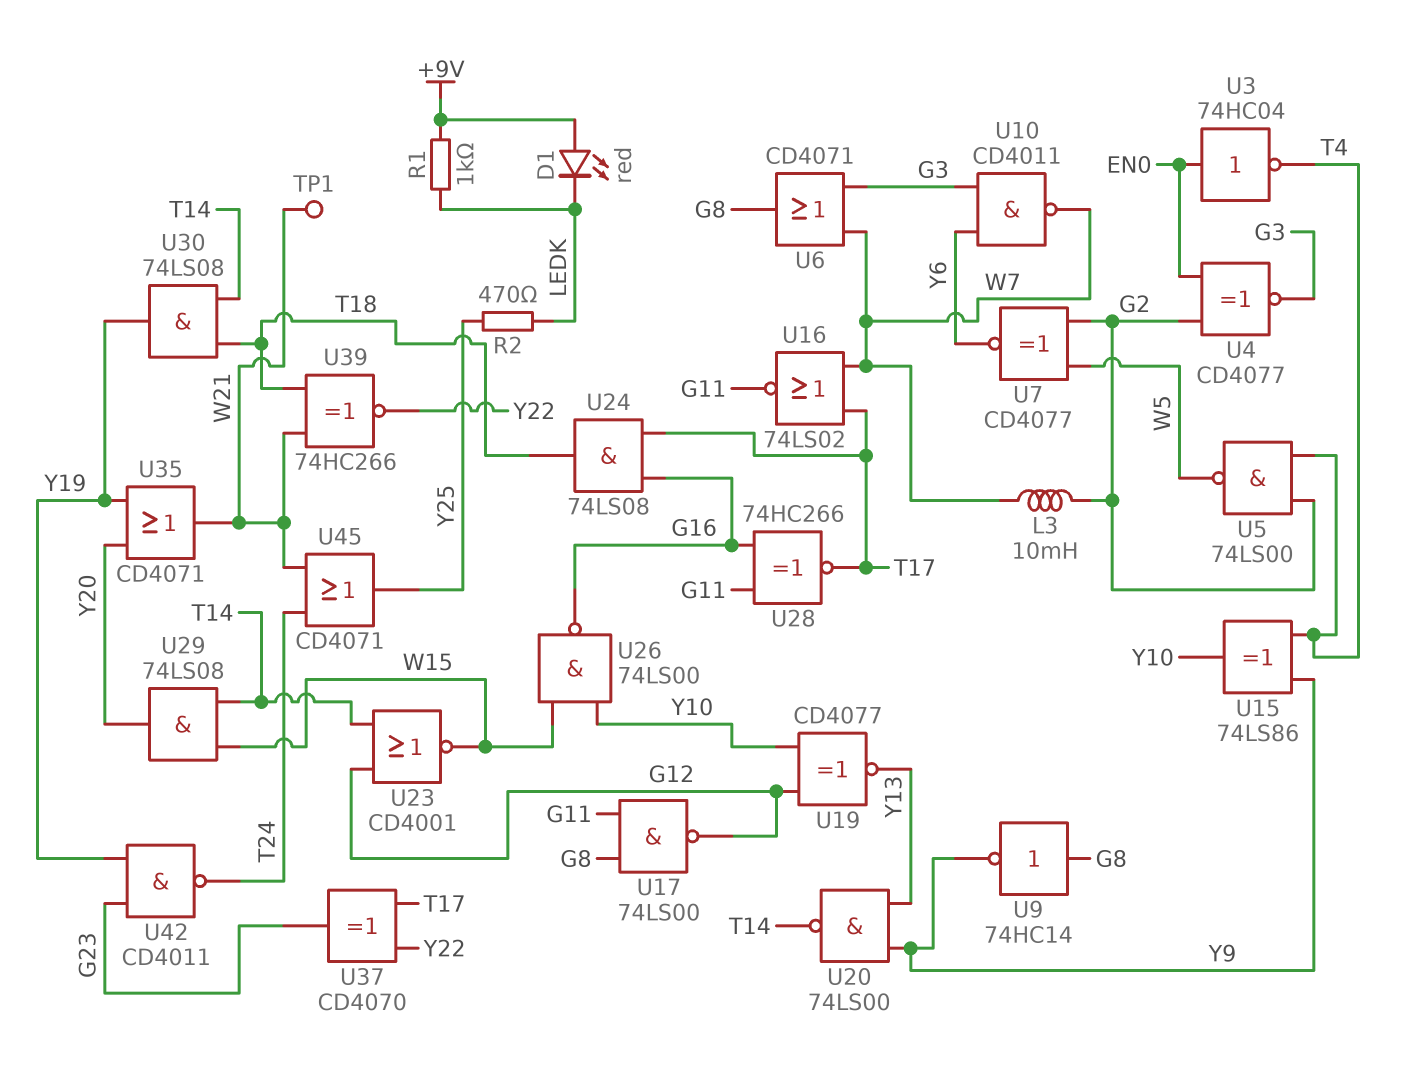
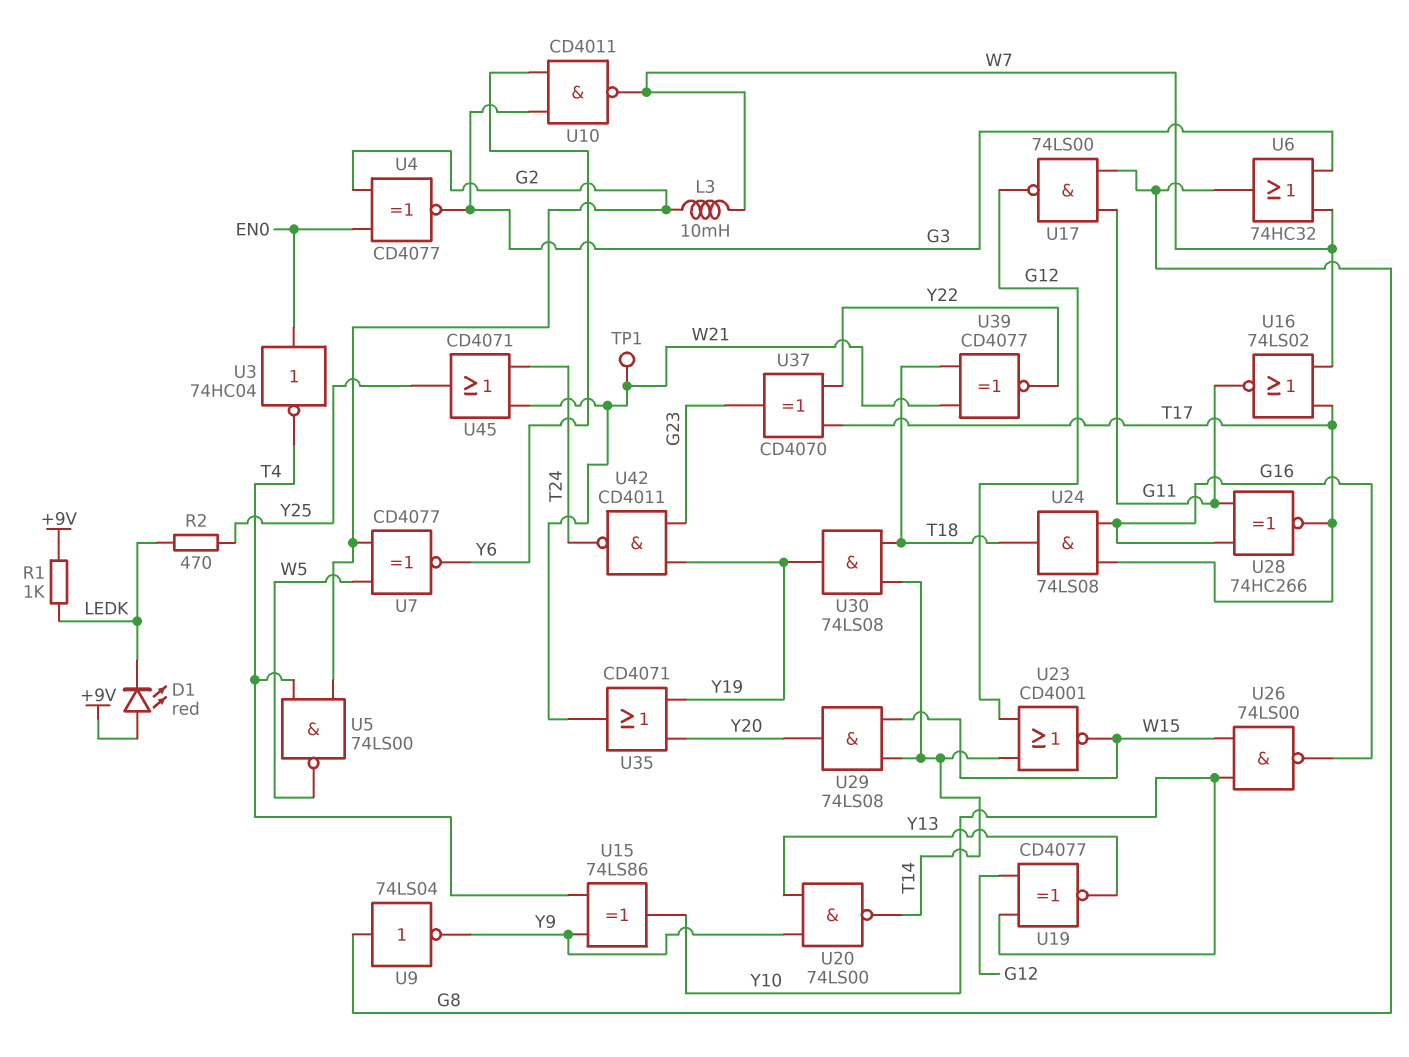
U6: OR CD4071 (in G3, in W7, out G8) -> OR 74HC32 (in G3, in W7, out G8)
U9: NOT 74HC14 (in G8, out Y9) -> NOT 74LS04 (in G8, out Y9)
U39: XNOR 74HC266 (in T18, in W21, out Y22) -> XNOR CD4077 (in T18, in W21, out Y22)

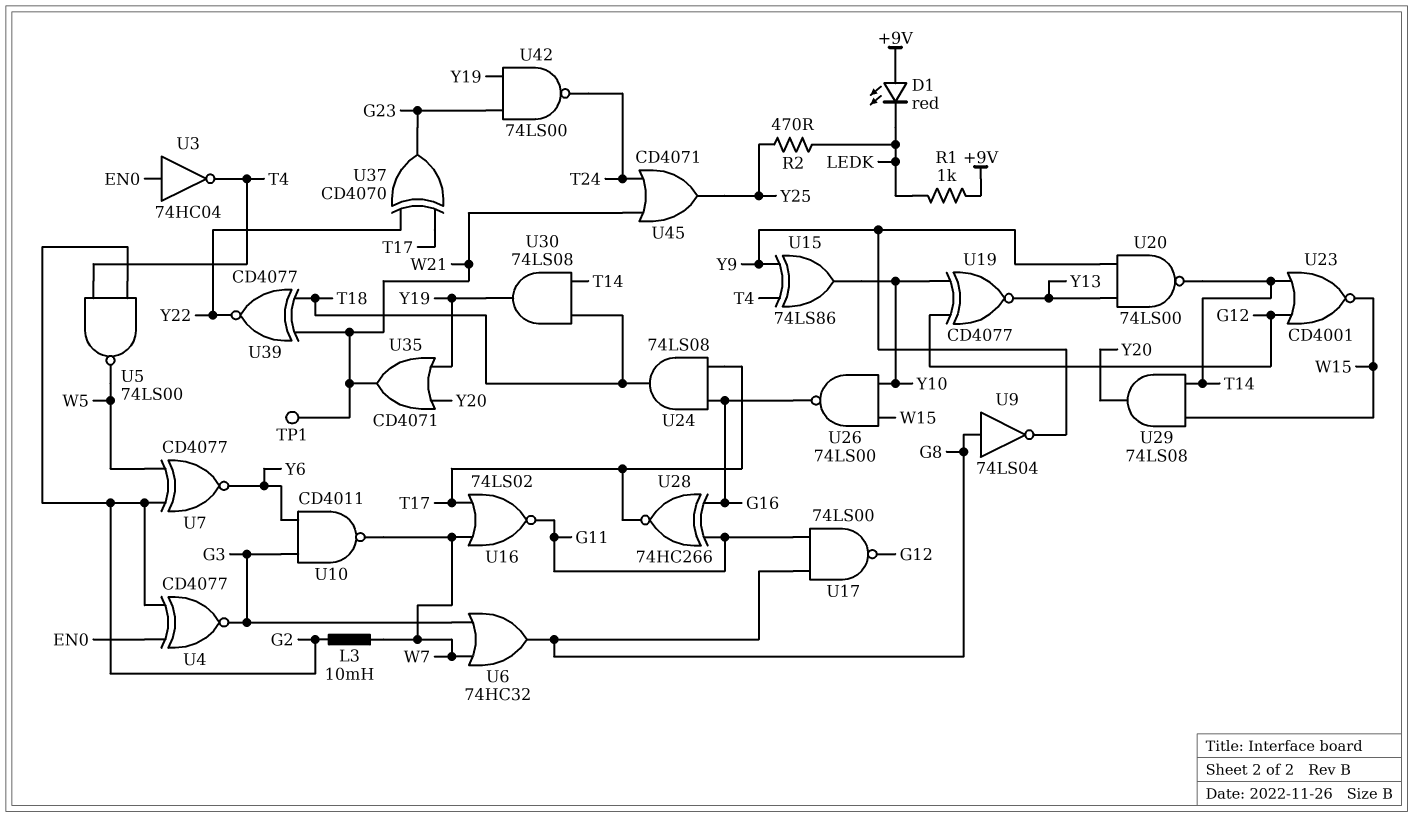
U42: NAND CD4011 (in G23, in Y19, out T24) -> NAND 74LS00 (in G23, in Y19, out T24)

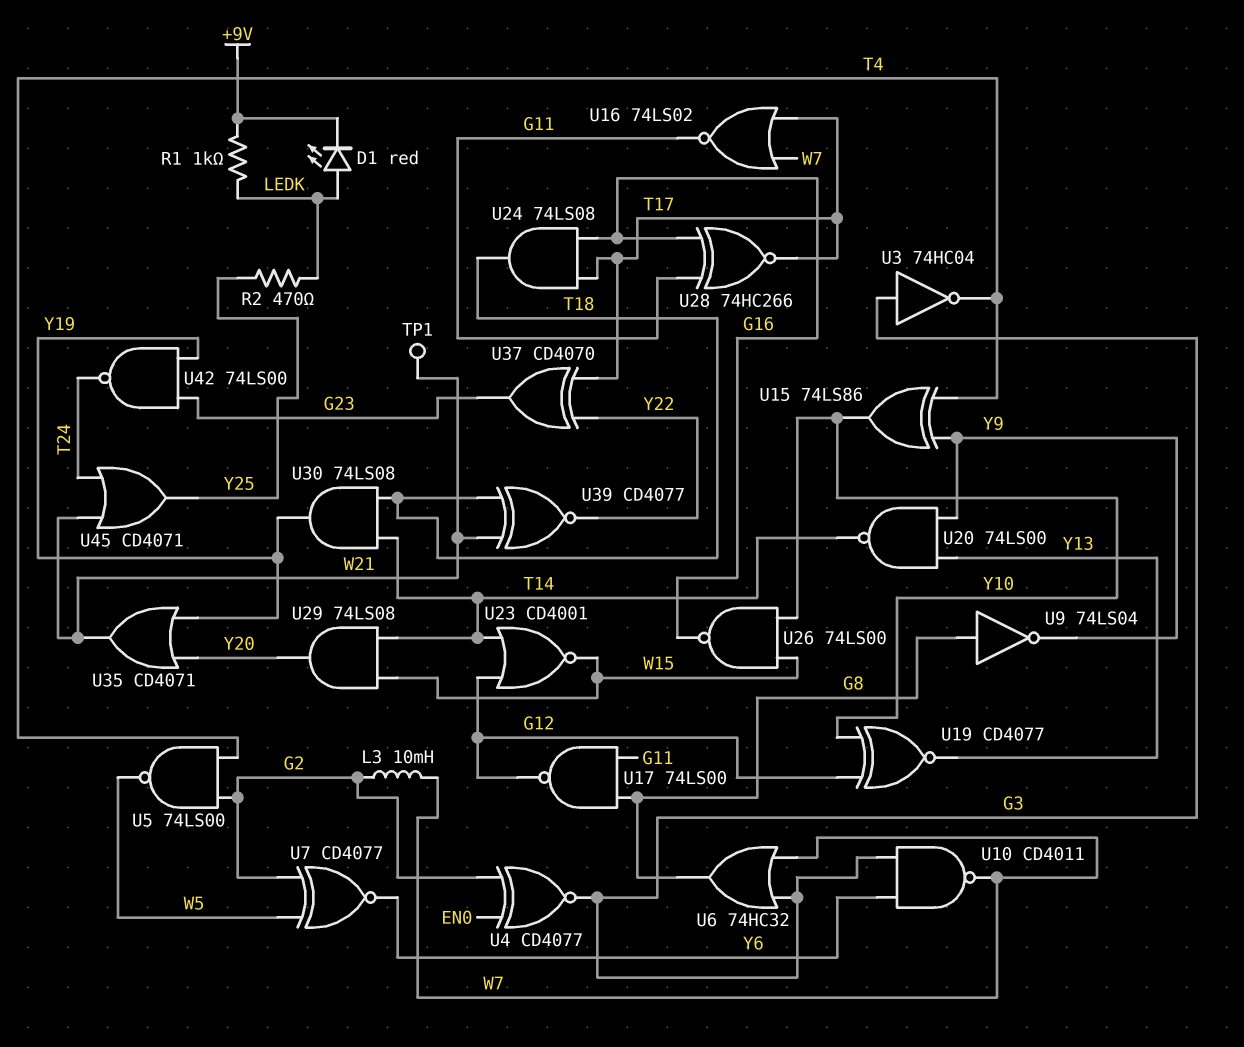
D1: LED red (A +9V, K LEDK) -> LED red (A LEDK, K +9V)
U3: NOT 74HC04 (in EN0, out T4) -> NOT 74HC04 (in G3, out T4)

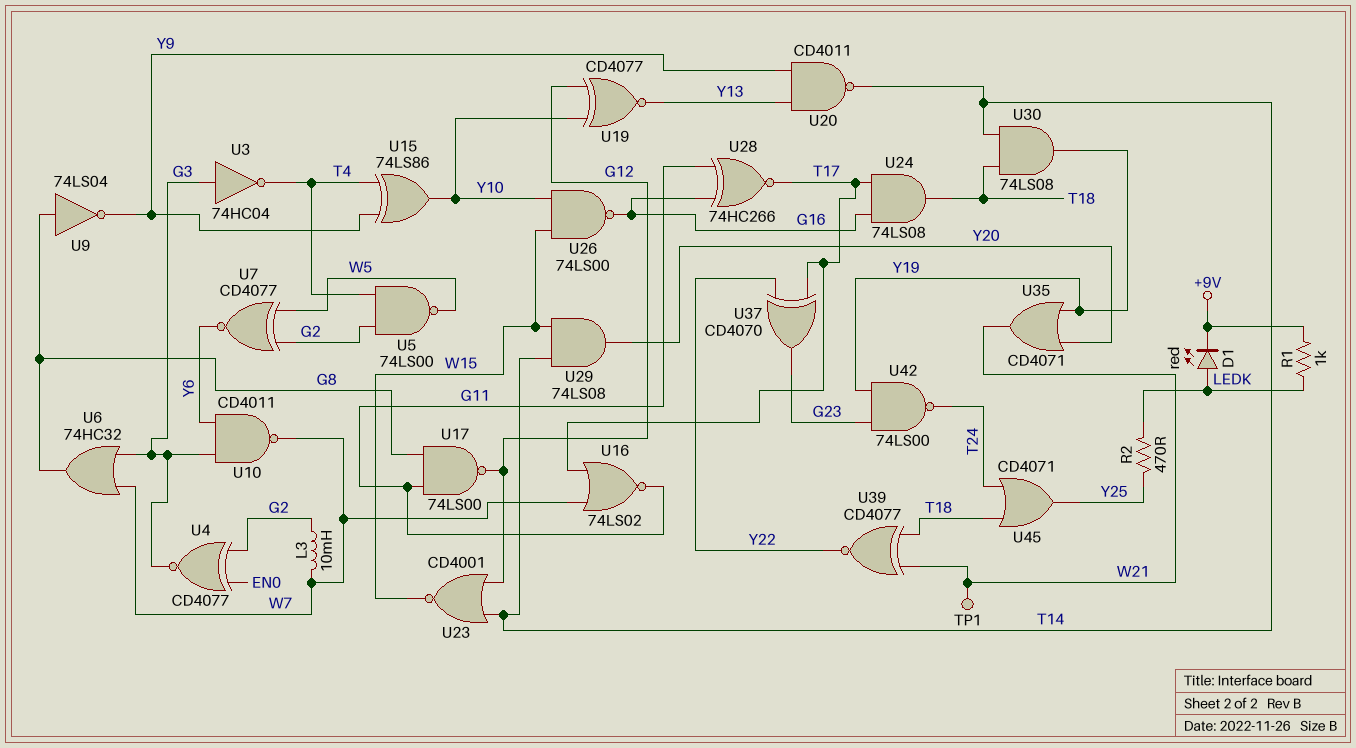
U20: NAND 74LS00 (in Y9, in Y13, out T14) -> NAND CD4011 (in Y9, in Y13, out T14)
U45: OR CD4071 (in T24, in W21, out Y25) -> OR CD4071 (in T18, in T24, out Y25)

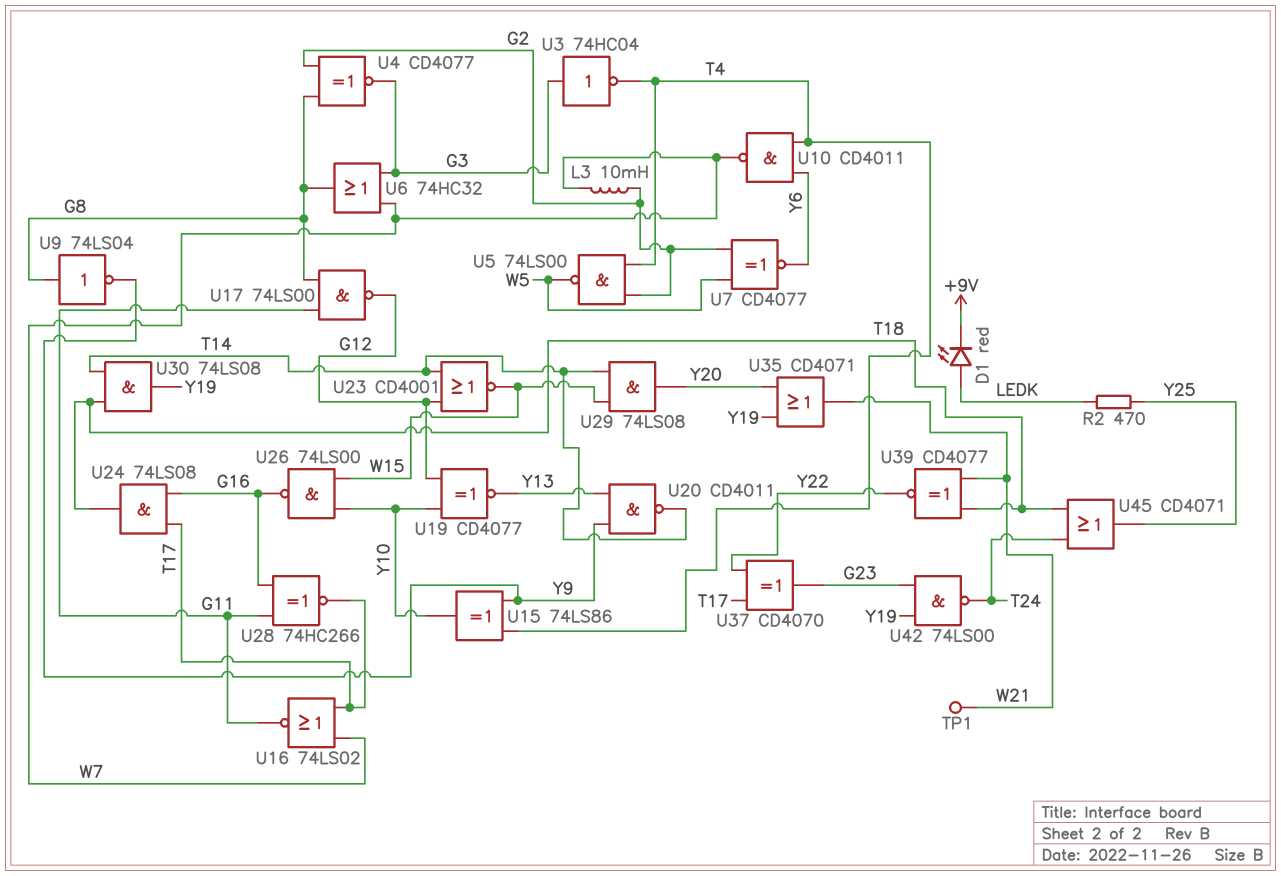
R1: 1k (+9V, LEDK) -> none
U4: XNOR CD4077 (in EN0, in G2, out G3) -> XNOR CD4077 (in G2, in G8, out G3)
U10: NAND CD4011 (in G3, in Y6, out W7) -> NAND CD4011 (in T4, in Y6, out W7)

